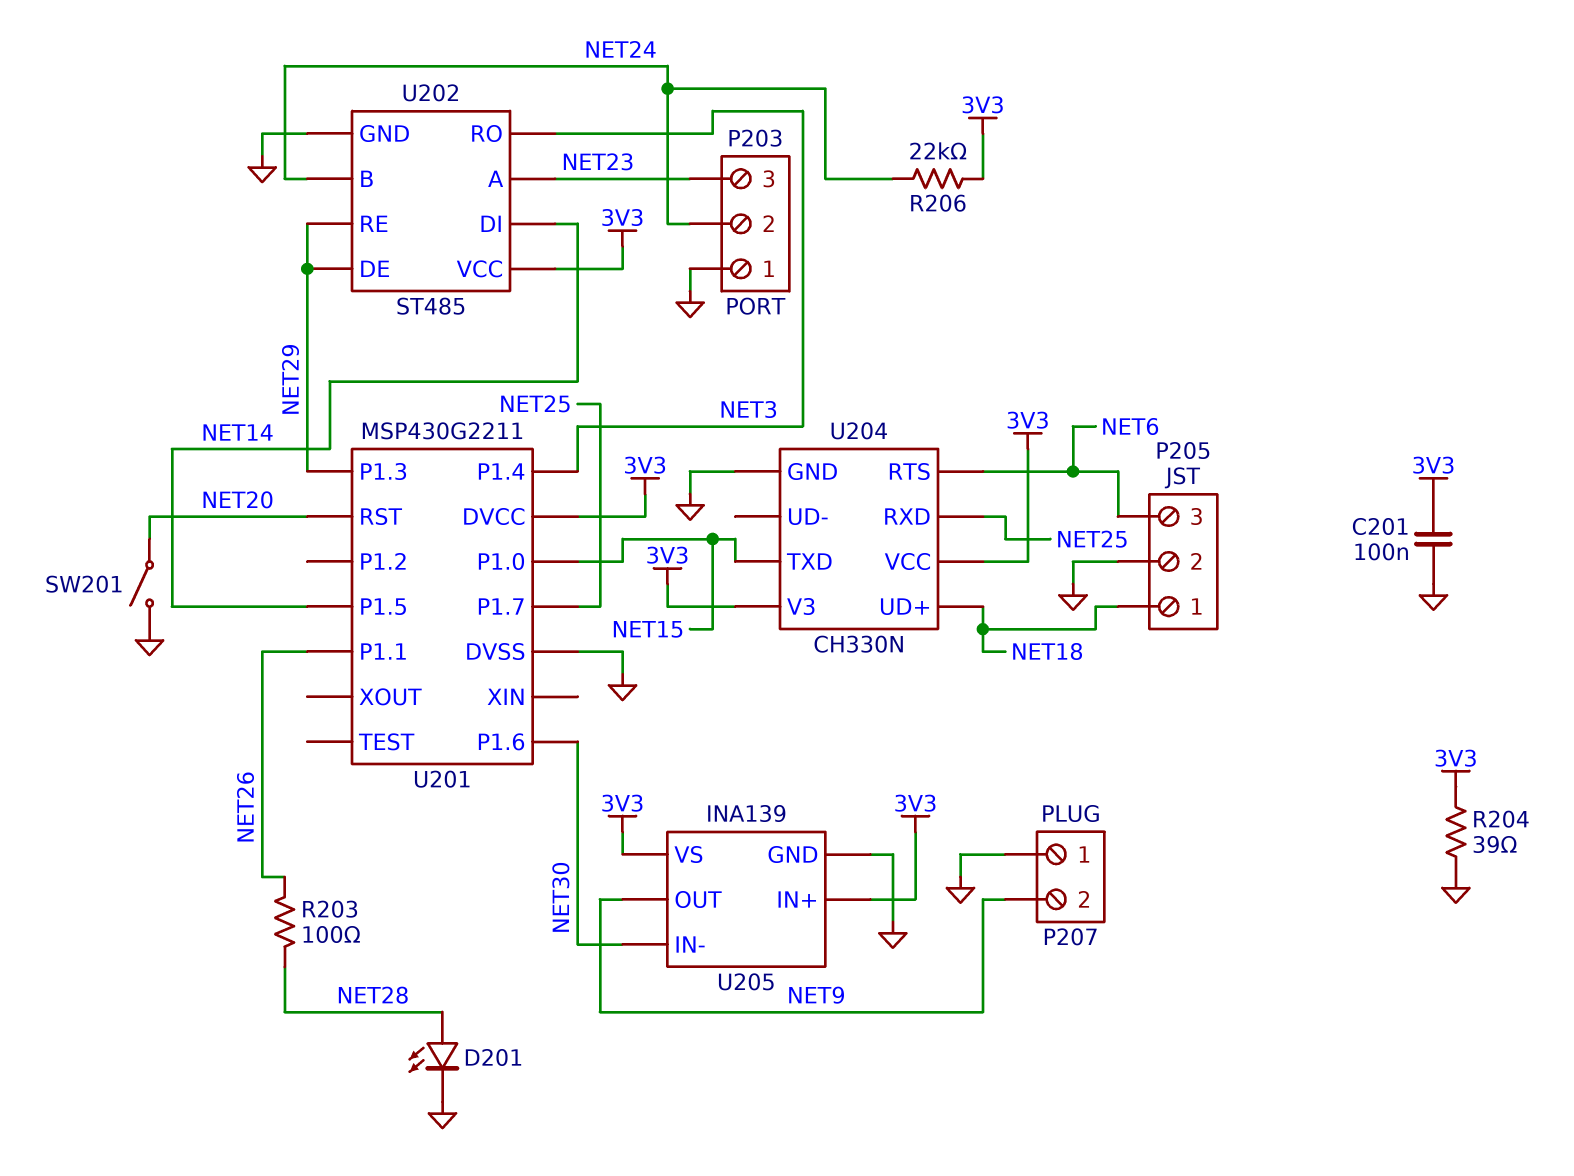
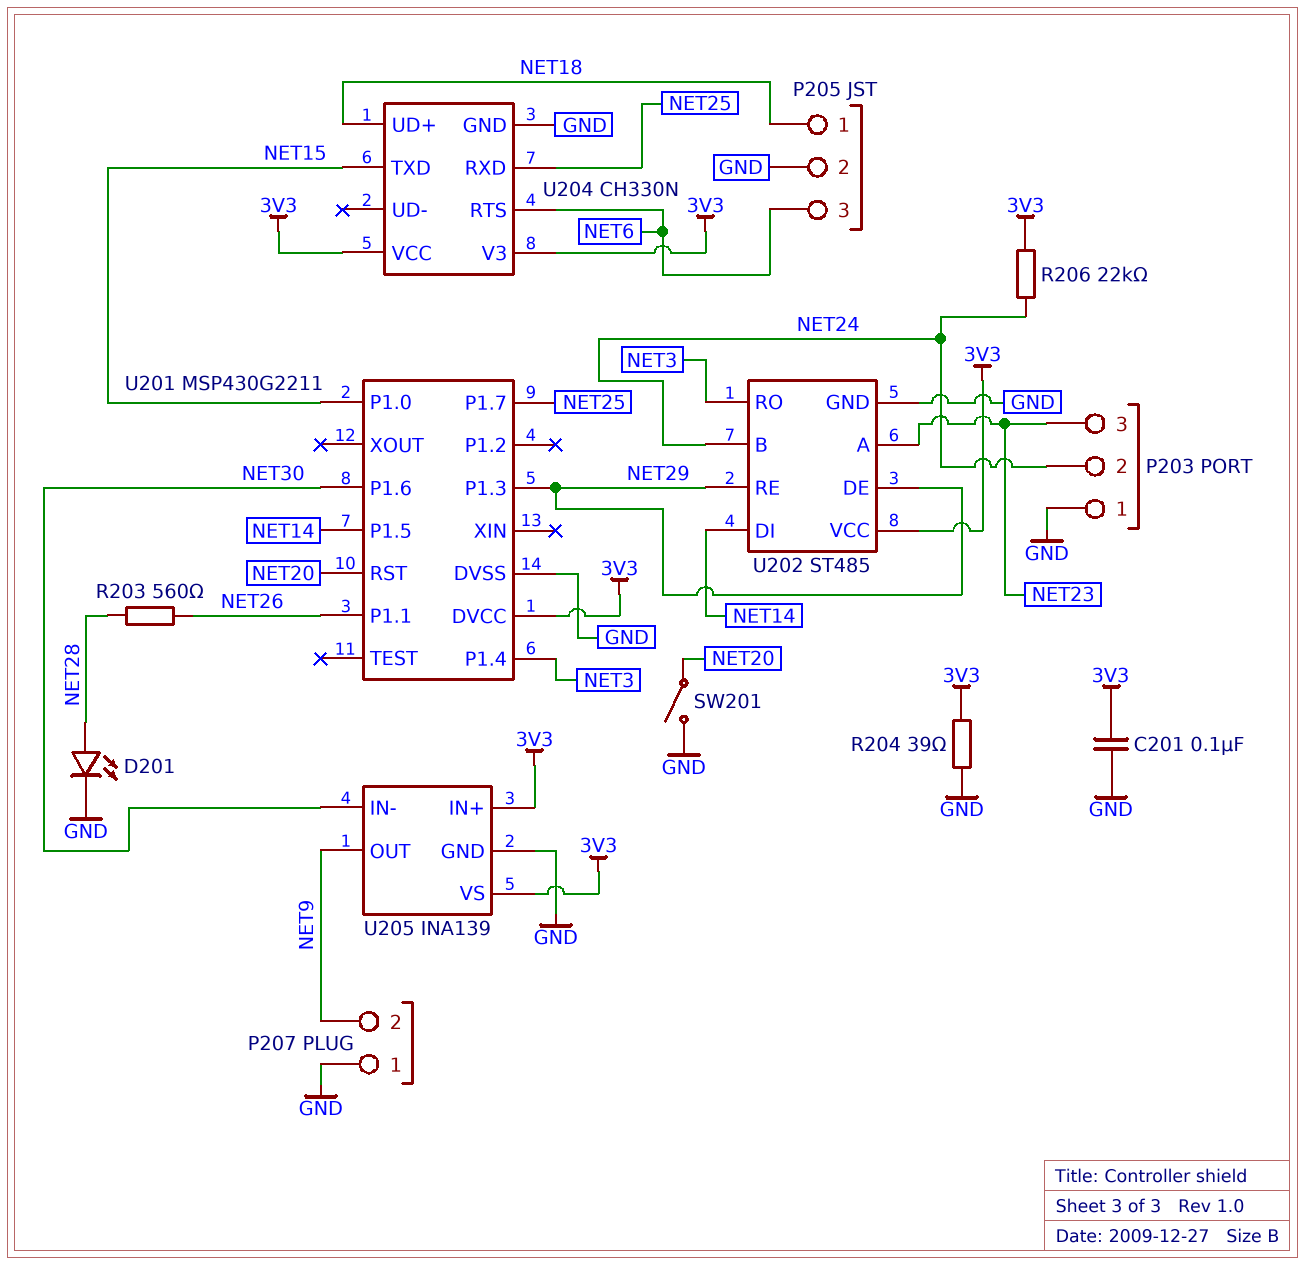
R203: 100 (NET26, NET28) -> 560 (NET26, NET28)

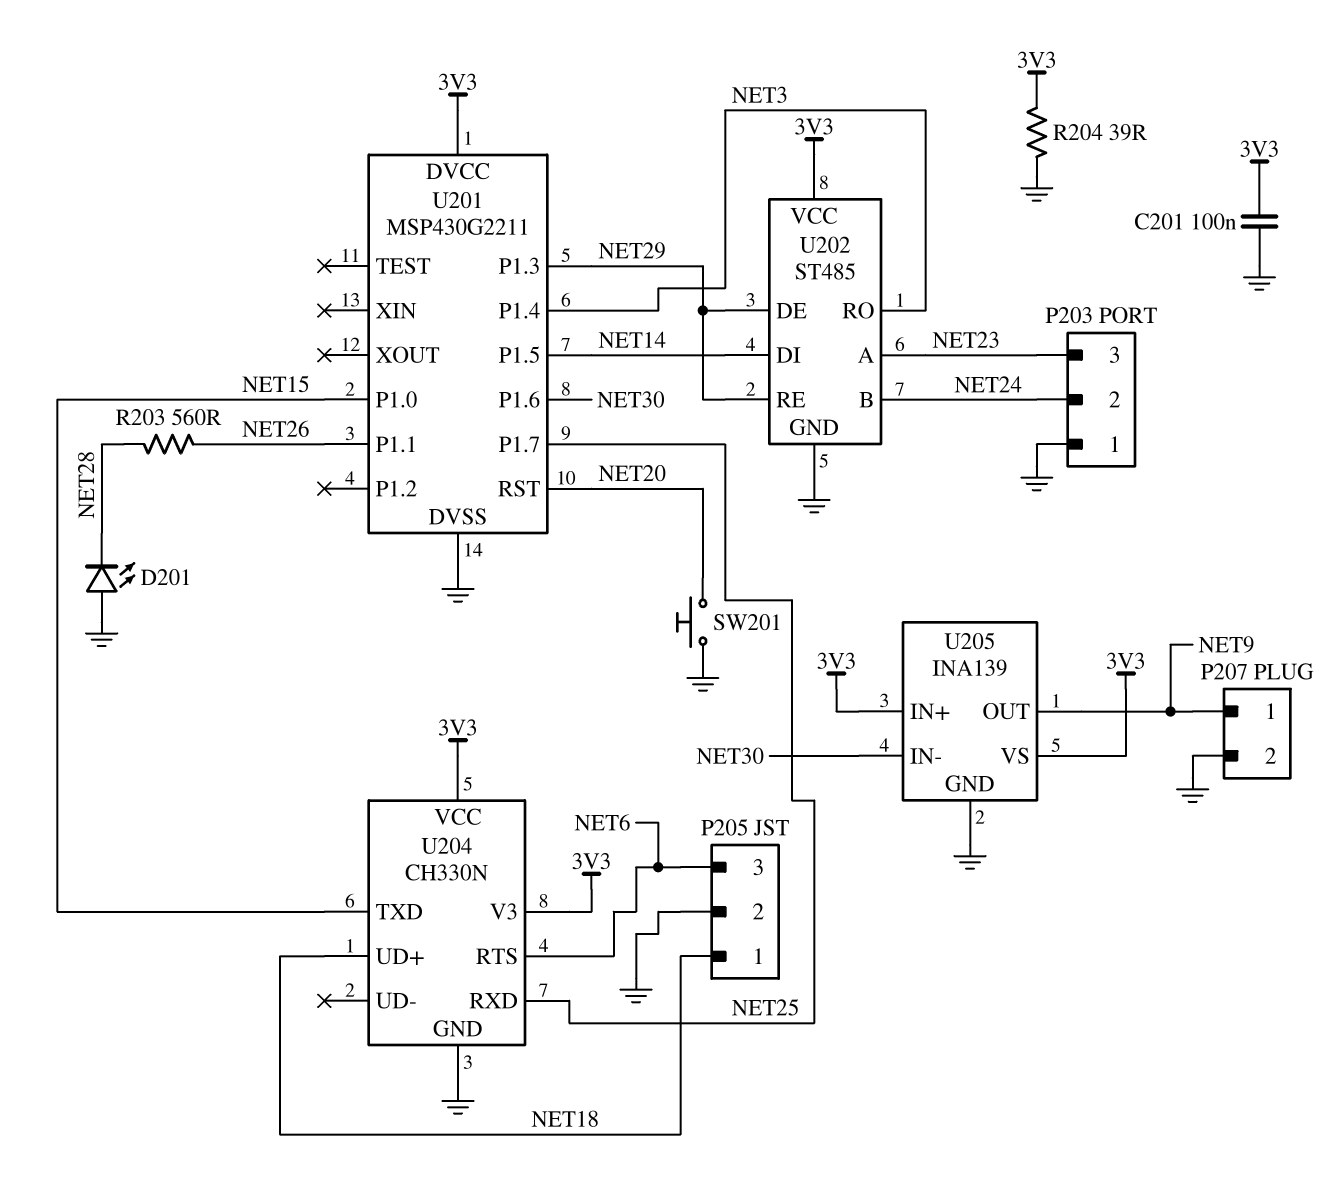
D201: LED (A NET28, K GND) -> LED (A GND, K NET28)
P207 pin 1: GND -> NET9
P207 pin 2: NET9 -> GND
R206: 22k (3V3, NET24) -> none
SW201: switch (GND, NET20) -> button (GND, NET20)

